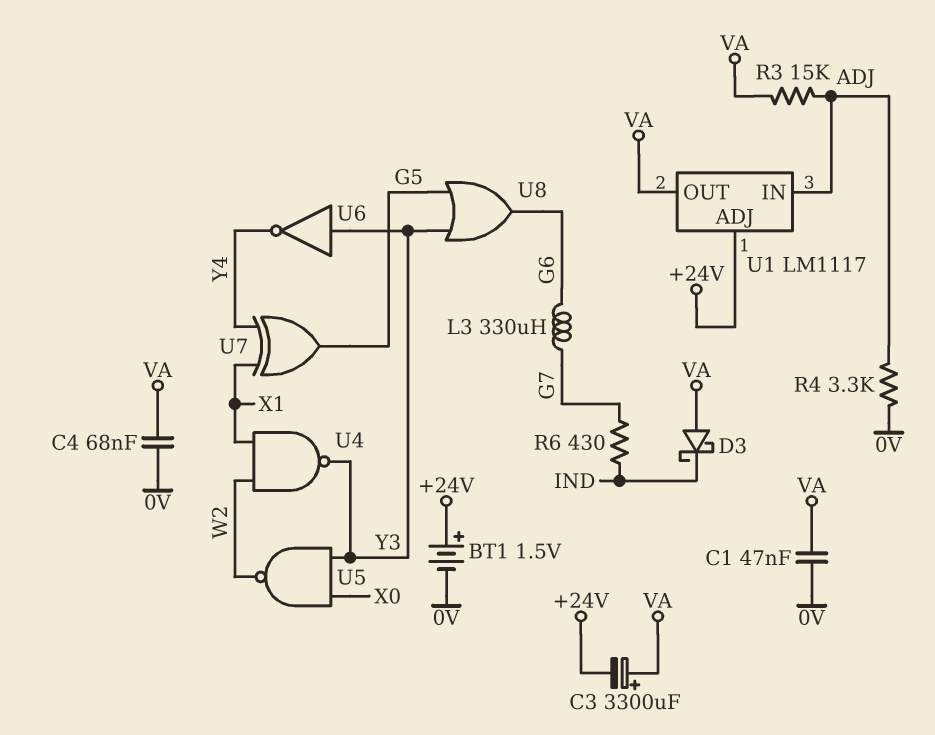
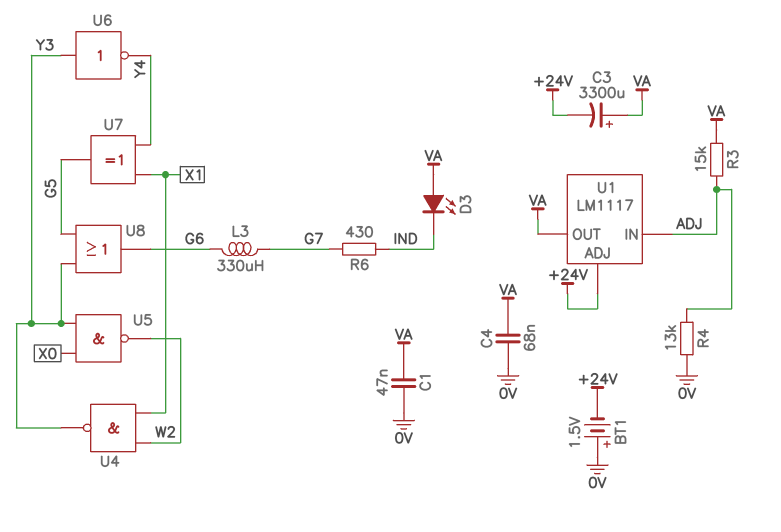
BT1: 1.5V (plus +24V, minus 0V) -> 1.5V (plus 0V, minus +24V)
D3: schottky (A VA, K IND) -> LED (A VA, K IND)
R4: 3.3k (0V, ADJ) -> 13k (0V, ADJ)

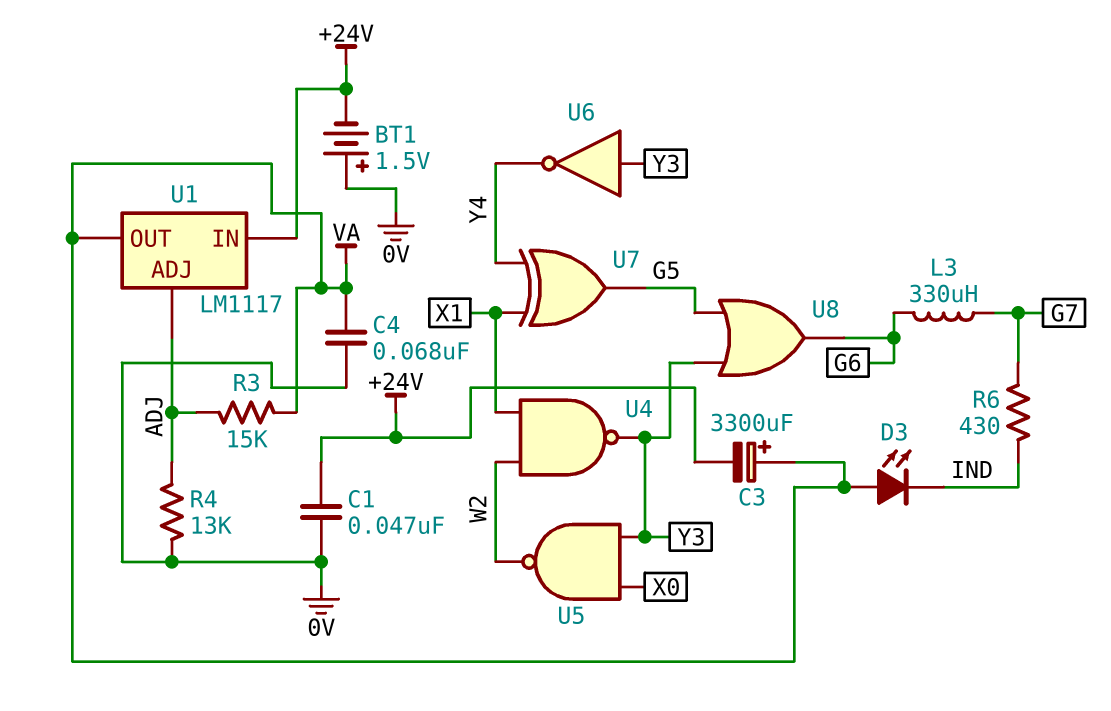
C1: 47nF (0V, VA) -> 47nF (+24V, 0V)
U1 pin ADJ: +24V -> ADJ
U1 pin IN: ADJ -> +24V

